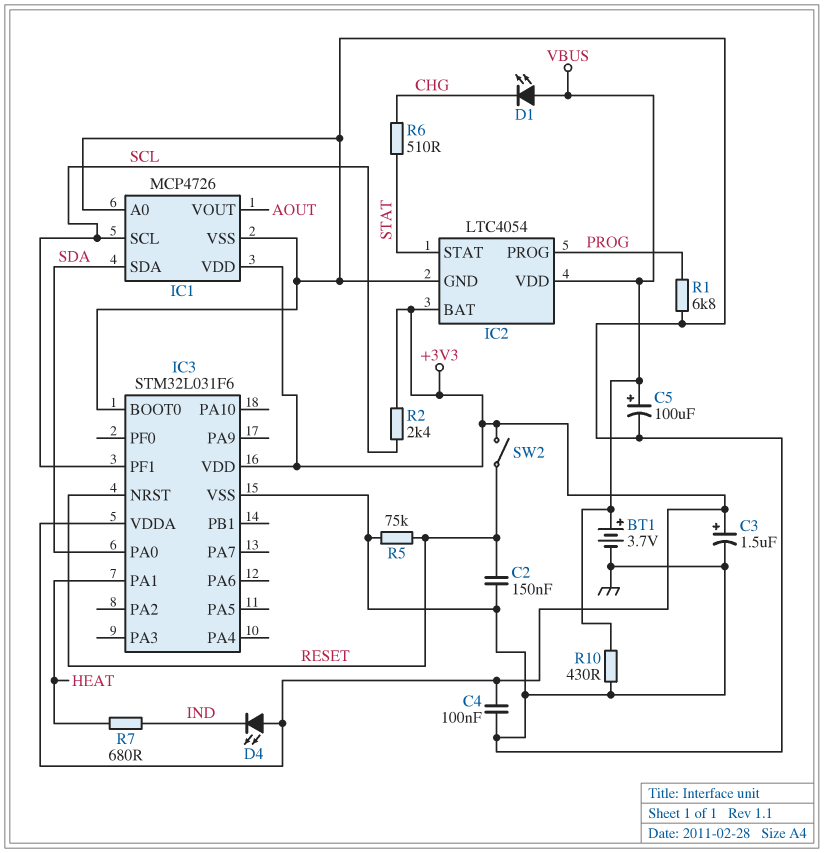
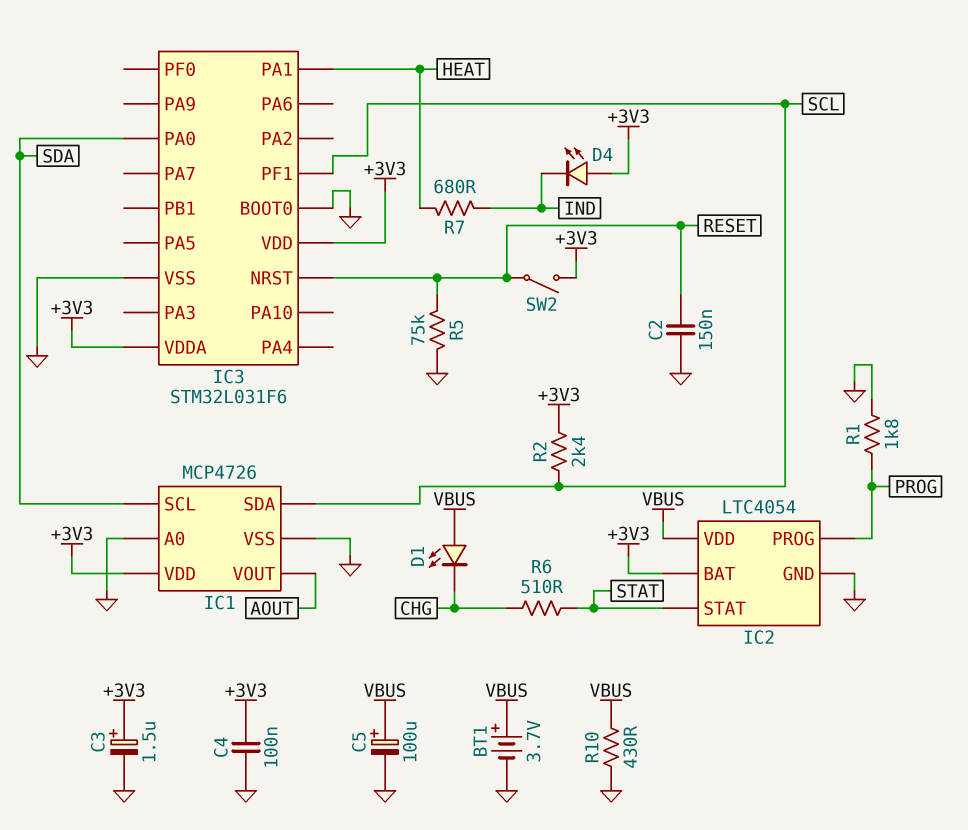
IC1 pin SCL: SCL -> SDA
IC1 pin SDA: SDA -> SCL
R1: 6.8k (GND, PROG) -> 1.8k (GND, PROG)

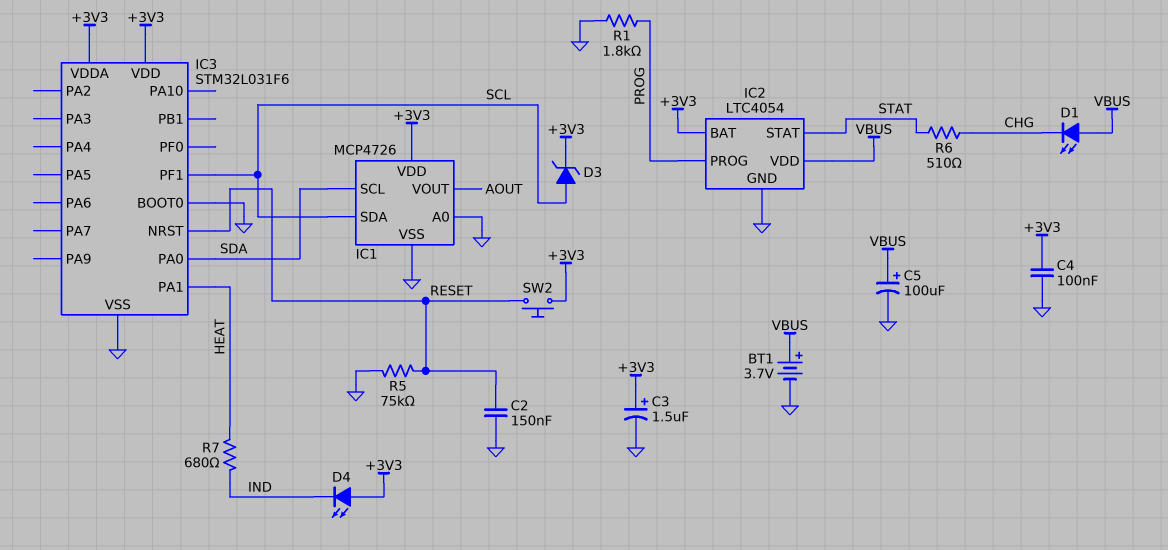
D3: none -> zener (A SCL, K +3V3)
R2: 2.4k (+3V3, SCL) -> none
R10: 430 (GND, VBUS) -> none
SW2: switch (+3V3, RESET) -> button (+3V3, RESET)

